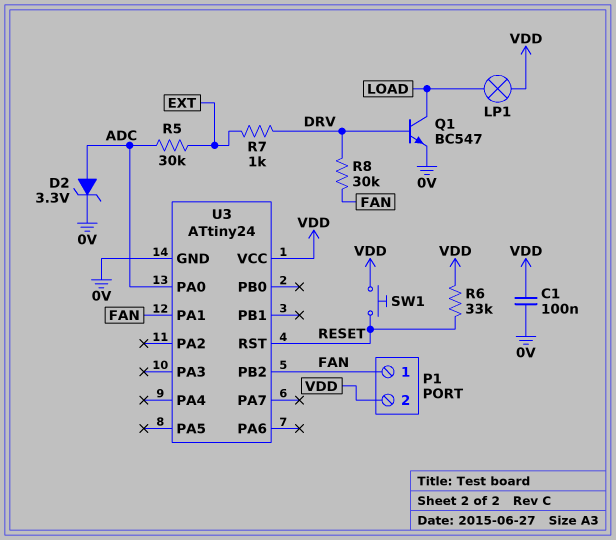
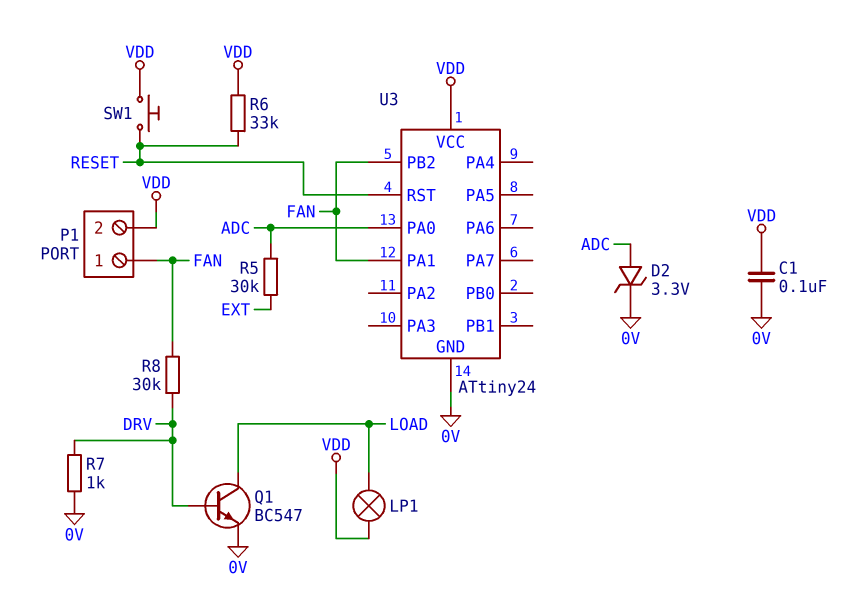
R7: 1k (DRV, EXT) -> 1k (0V, DRV)

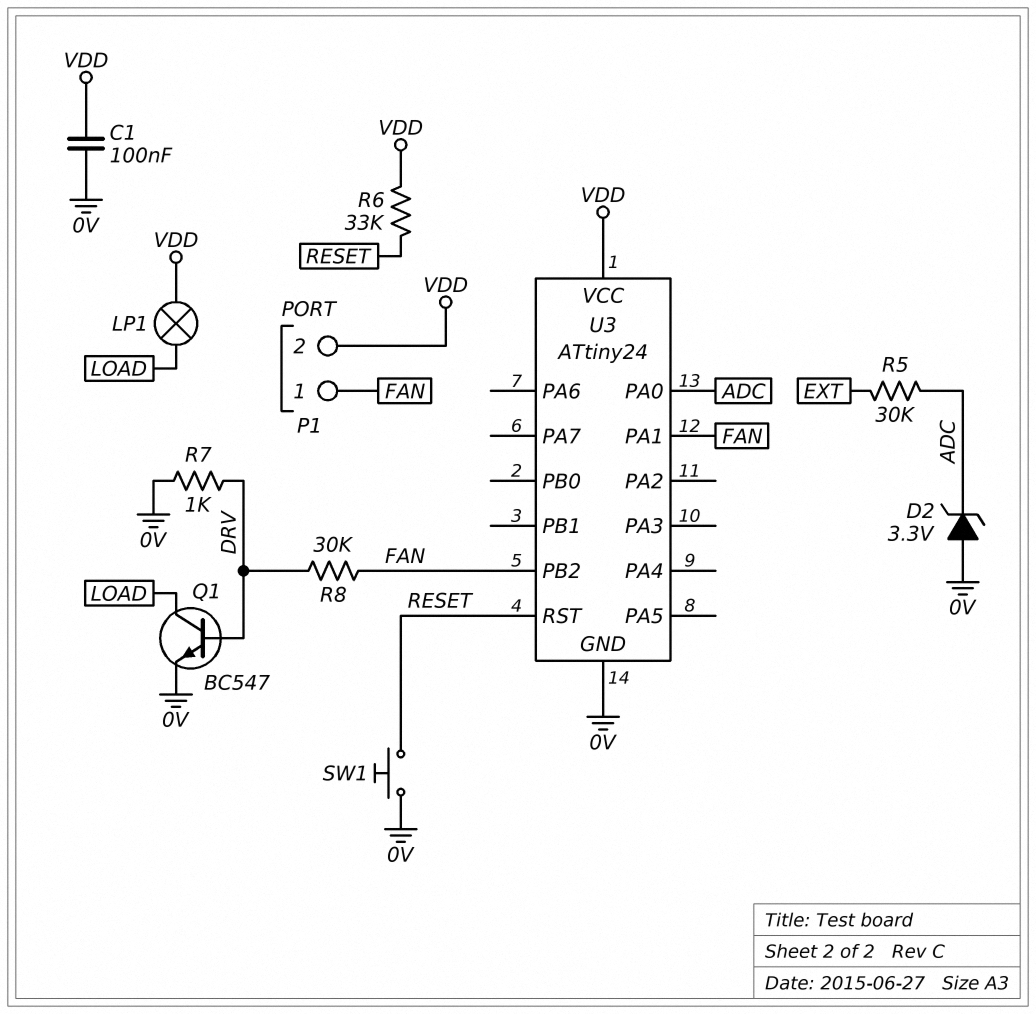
D2: zener 3.3V (A ADC, K 0V) -> zener 3.3V (A 0V, K ADC)
SW1: button (RESET, VDD) -> button (0V, RESET)

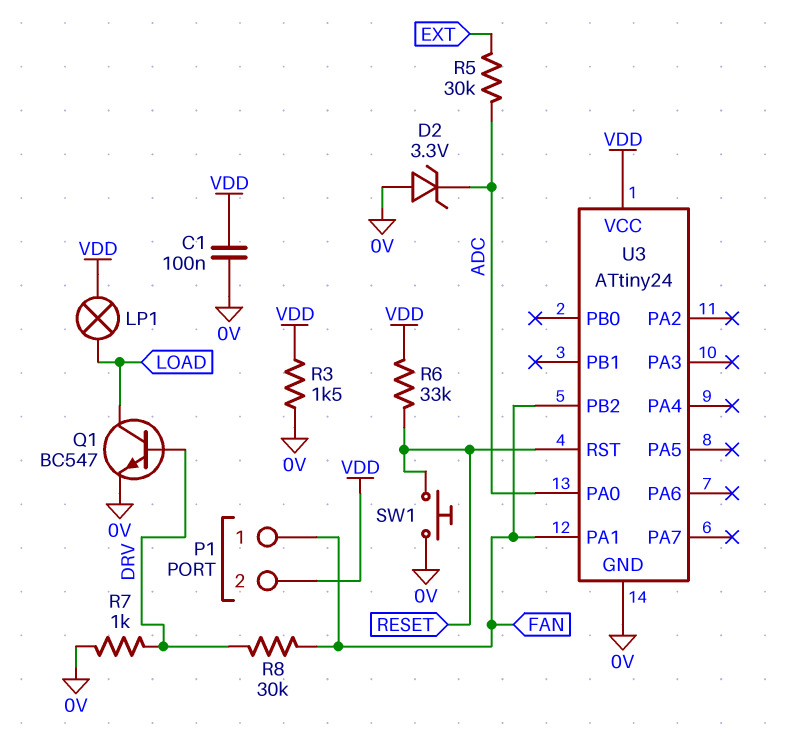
R3: none -> 1.5k (0V, VDD)

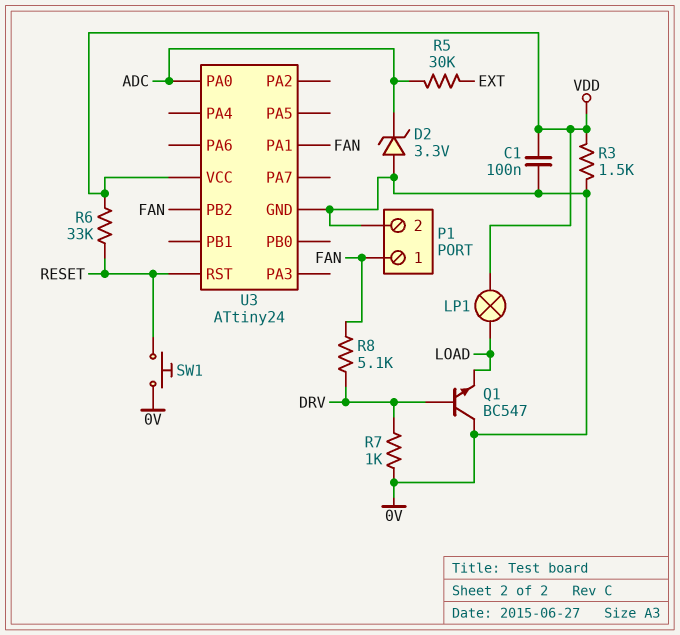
P1 pin 2: VDD -> 0V
Q1: NPN BC547 (B DRV, C LOAD, E 0V) -> NPN BC547 (B DRV, C 0V, E LOAD)
R8: 30k (DRV, FAN) -> 5.1k (DRV, FAN)

